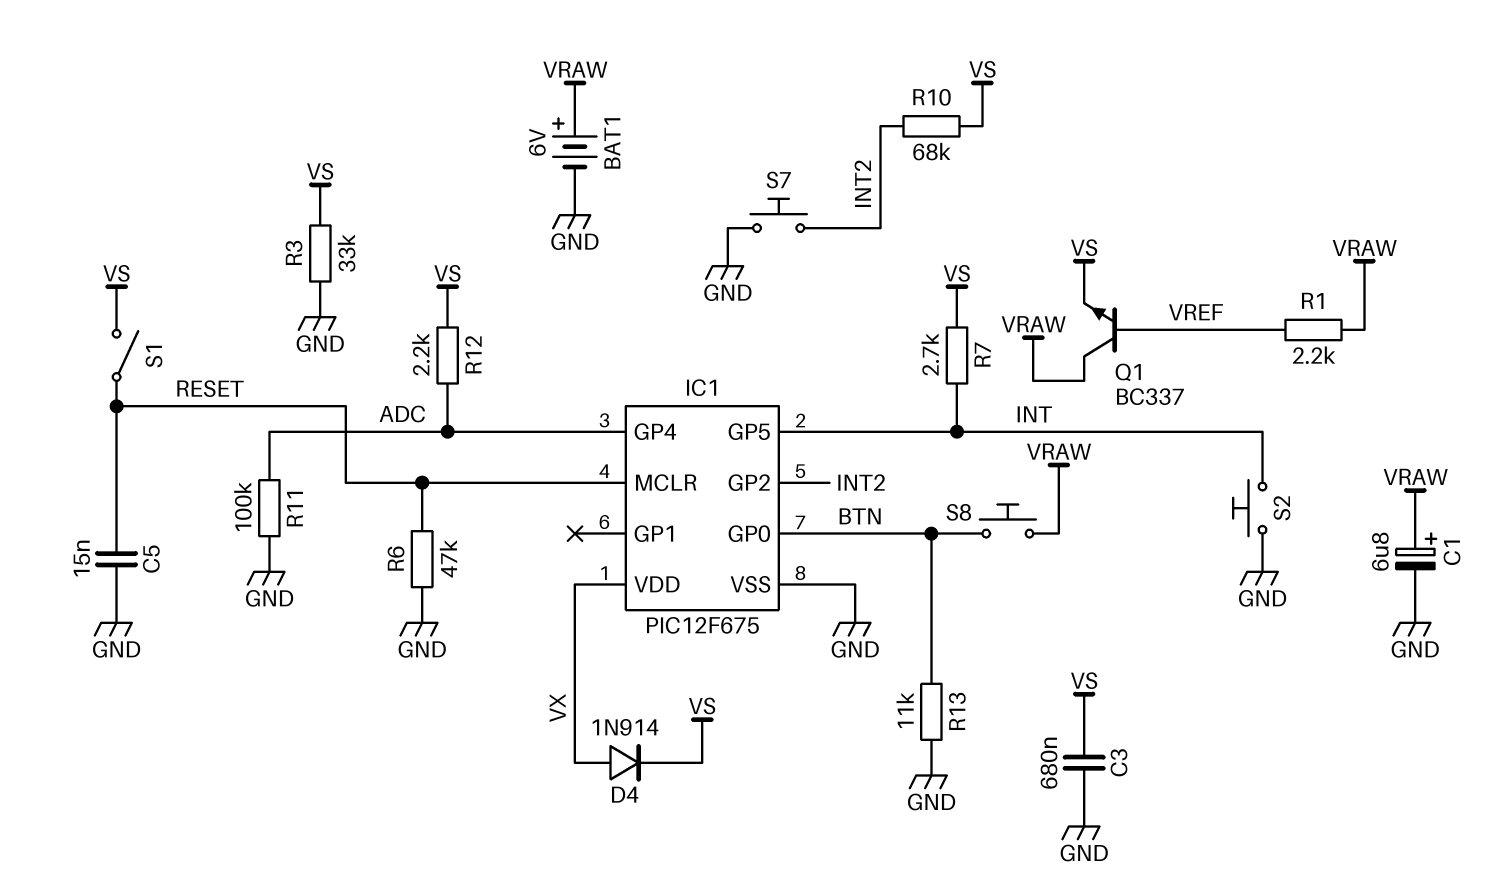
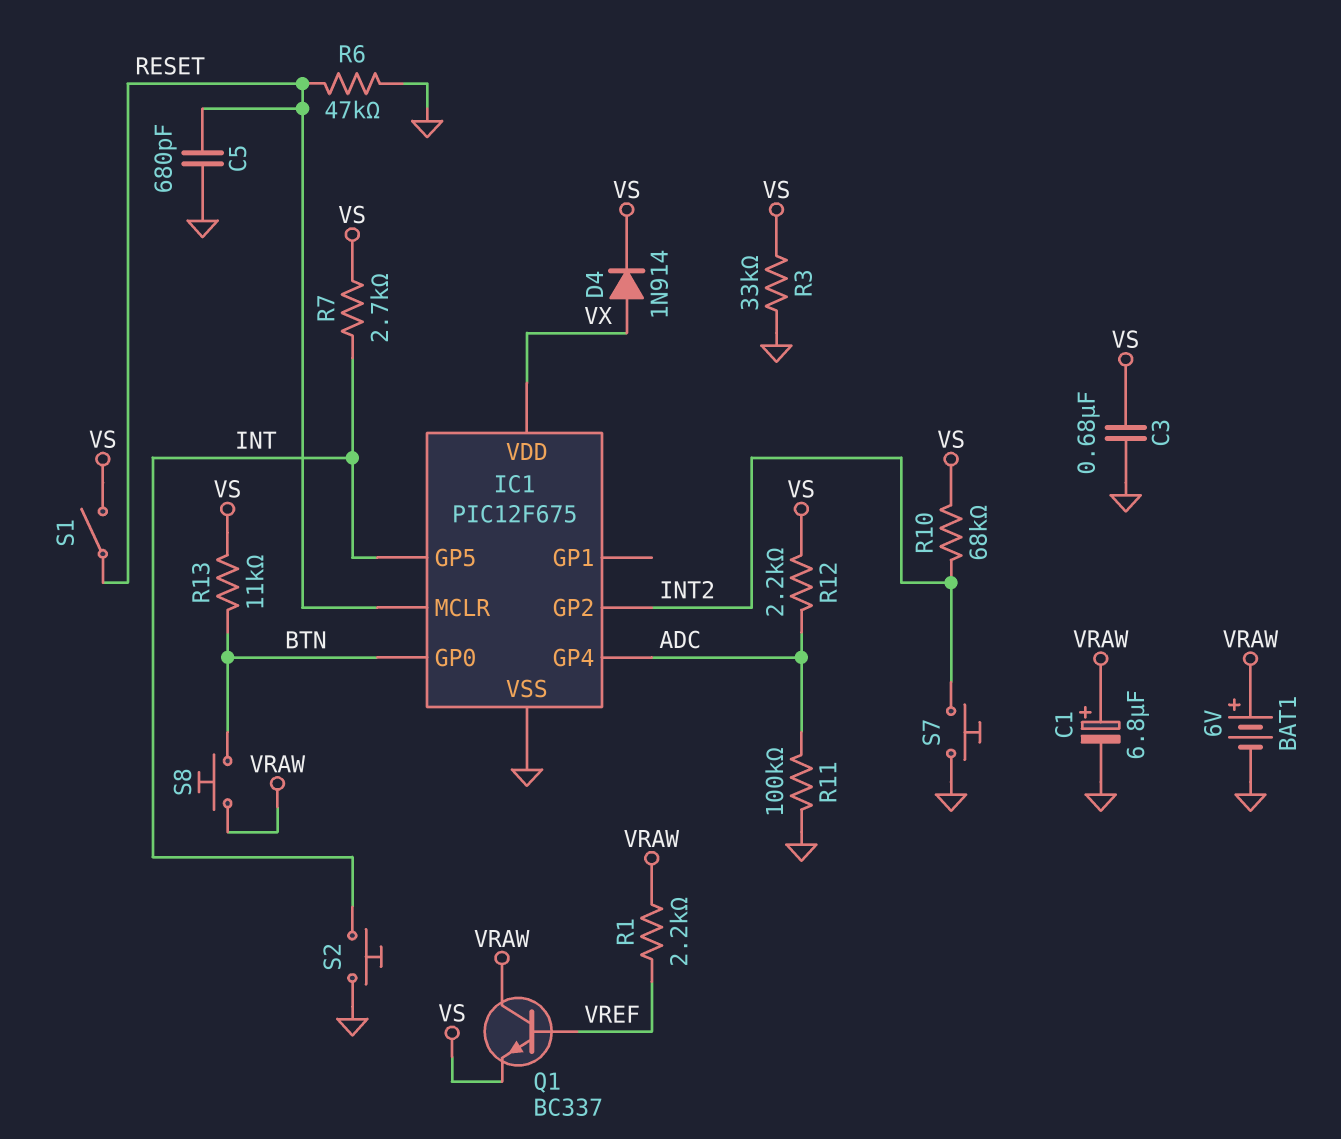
C5: 15nF (GND, RESET) -> 680pF (GND, RESET)
R13: 11k (BTN, GND) -> 11k (BTN, VS)

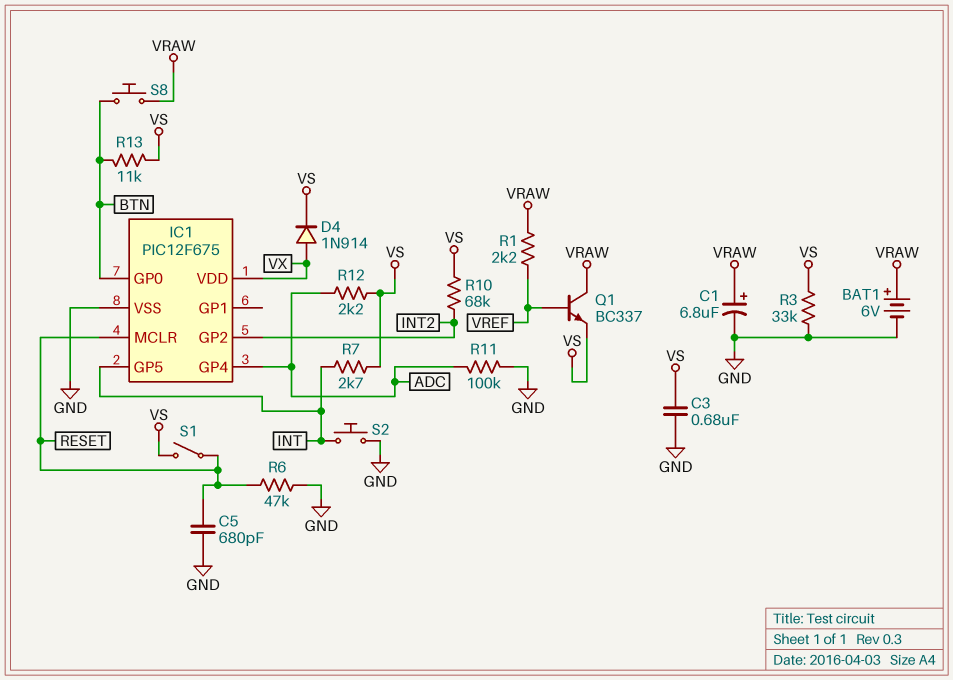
S7: button (GND, INT2) -> none

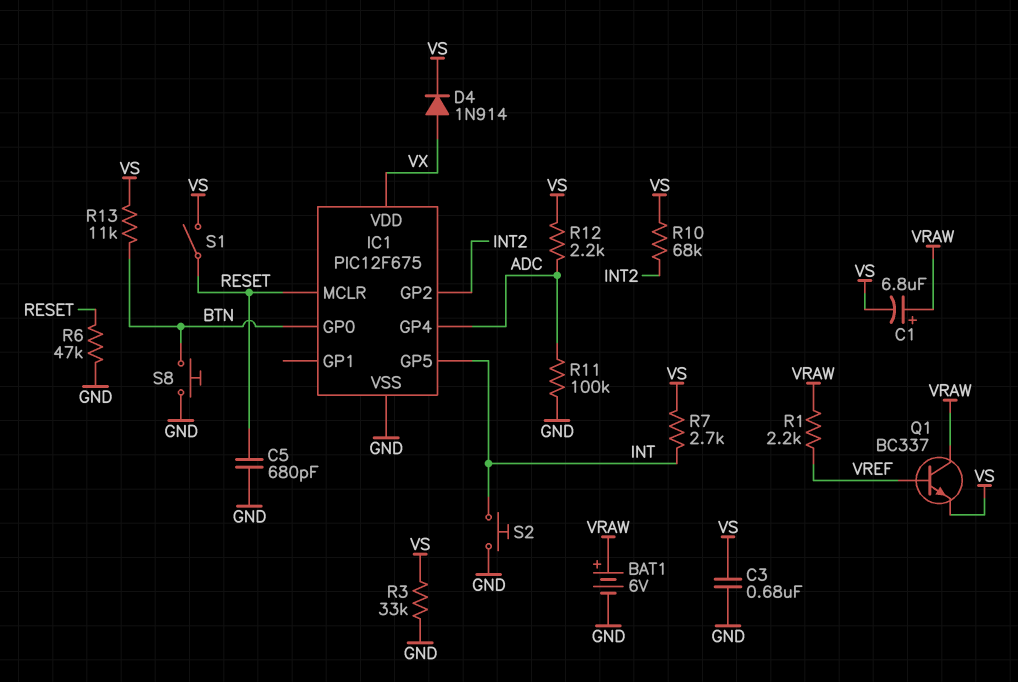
C1: 6.8uF (plus VRAW, minus GND) -> 6.8uF (plus VRAW, minus VS)
S8: button (BTN, VRAW) -> button (BTN, GND)

